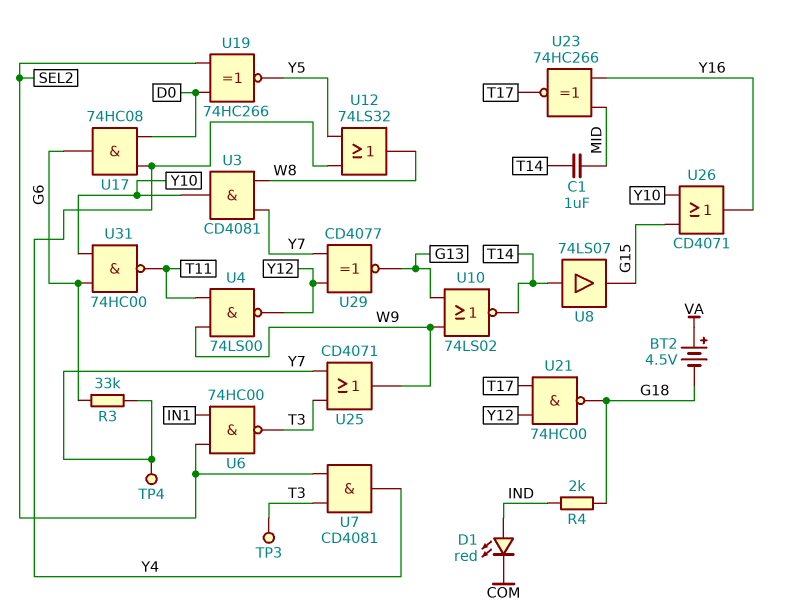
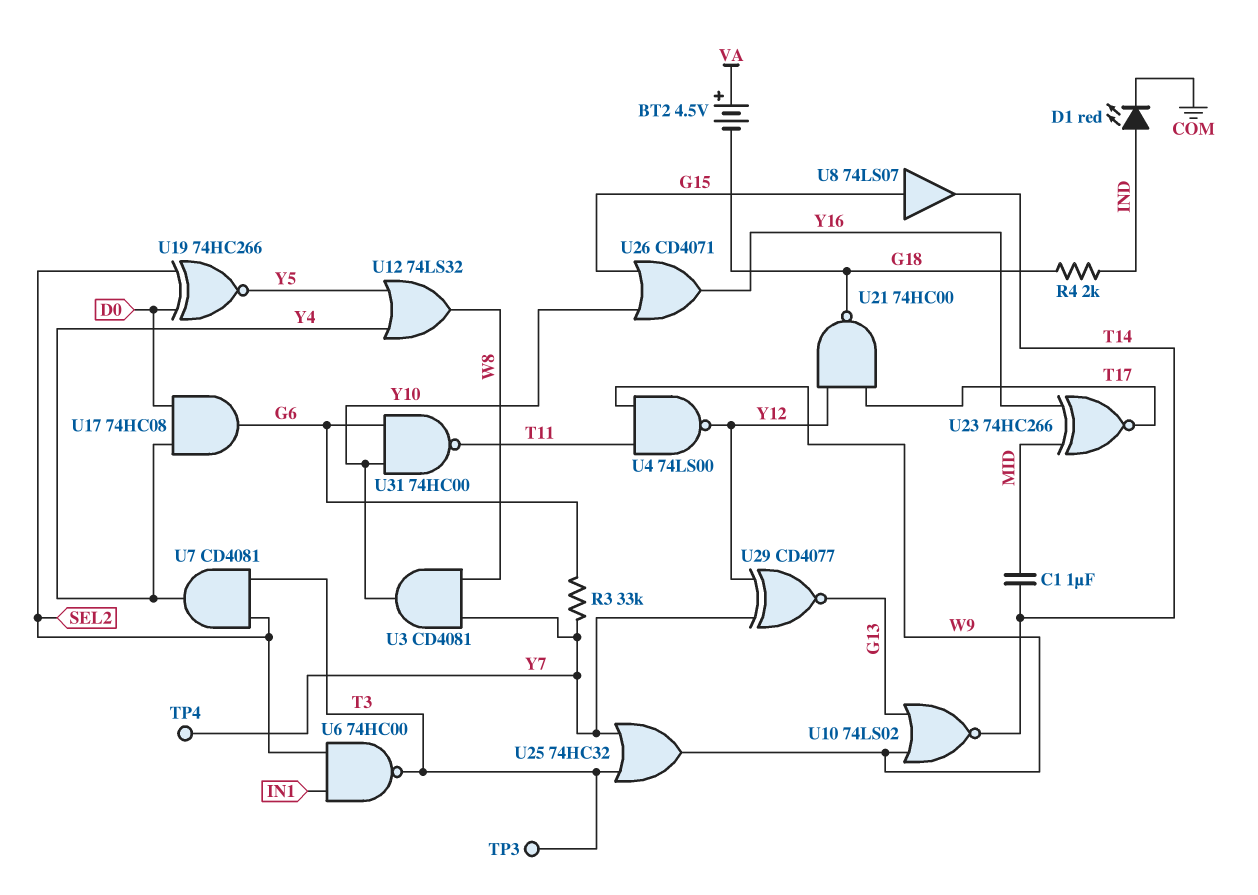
U8: buffer 74LS07 (in T14, out G15) -> buffer 74LS07 (in G15, out T14)
U25: OR CD4071 (in T3, in Y7, out W9) -> OR 74HC32 (in T3, in Y7, out W9)

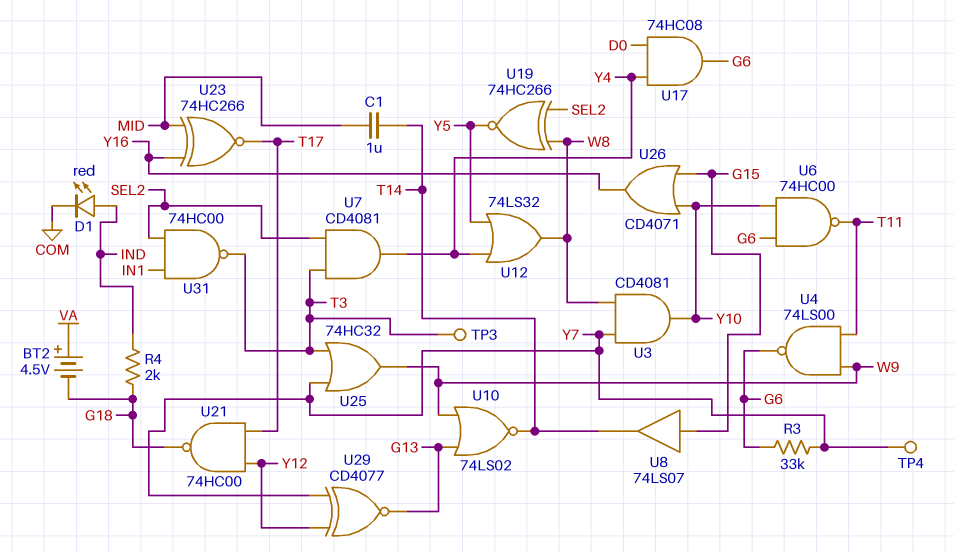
U4: NAND 74LS00 (in T11, in W9, out Y12) -> NAND 74LS00 (in T11, in W9, out G6)
U6: NAND 74HC00 (in IN1, in SEL2, out T3) -> NAND 74HC00 (in G6, in Y10, out T11)
U19: XNOR 74HC266 (in D0, in SEL2, out Y5) -> XNOR 74HC266 (in SEL2, in W8, out Y5)
U31: NAND 74HC00 (in G6, in Y10, out T11) -> NAND 74HC00 (in IN1, in SEL2, out T3)

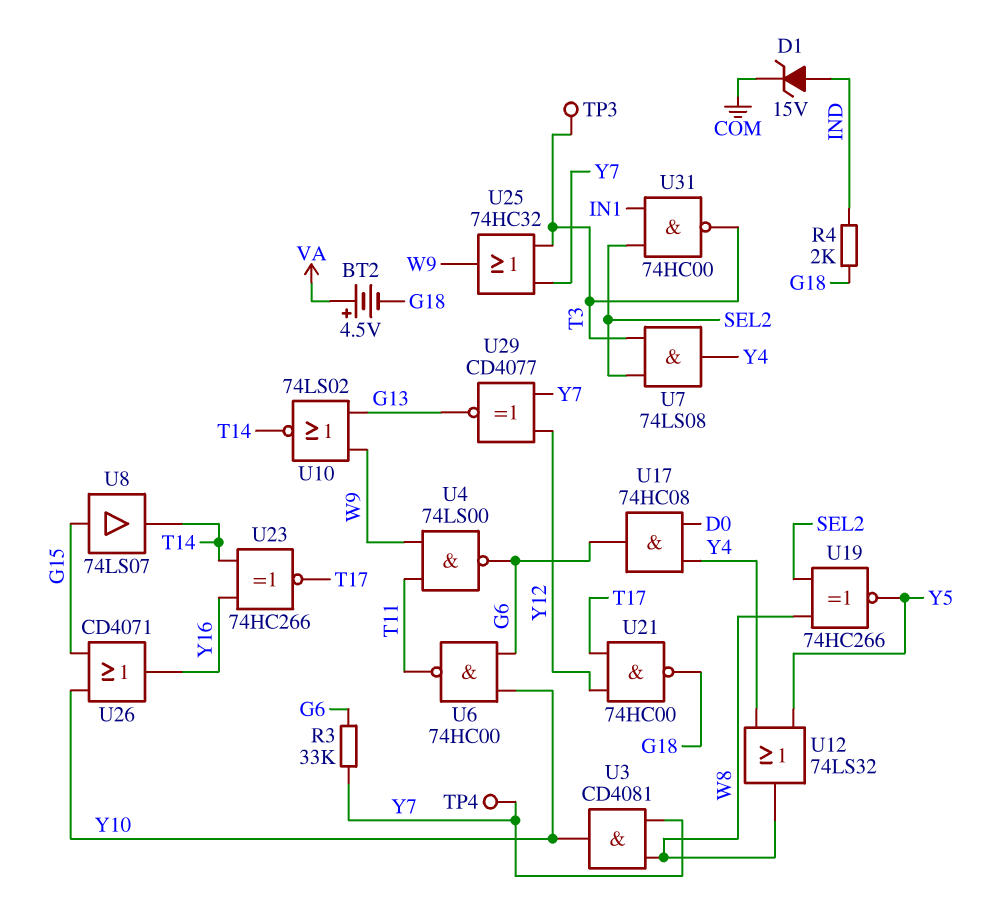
C1: 1uF (MID, T14) -> none
D1: LED red (A IND, K COM) -> zener 15V (A IND, K COM)
U7: AND CD4081 (in SEL2, in T3, out Y4) -> AND 74LS08 (in SEL2, in T3, out Y4)
U23: XNOR 74HC266 (in MID, in Y16, out T17) -> XNOR 74HC266 (in T14, in Y16, out T17)

